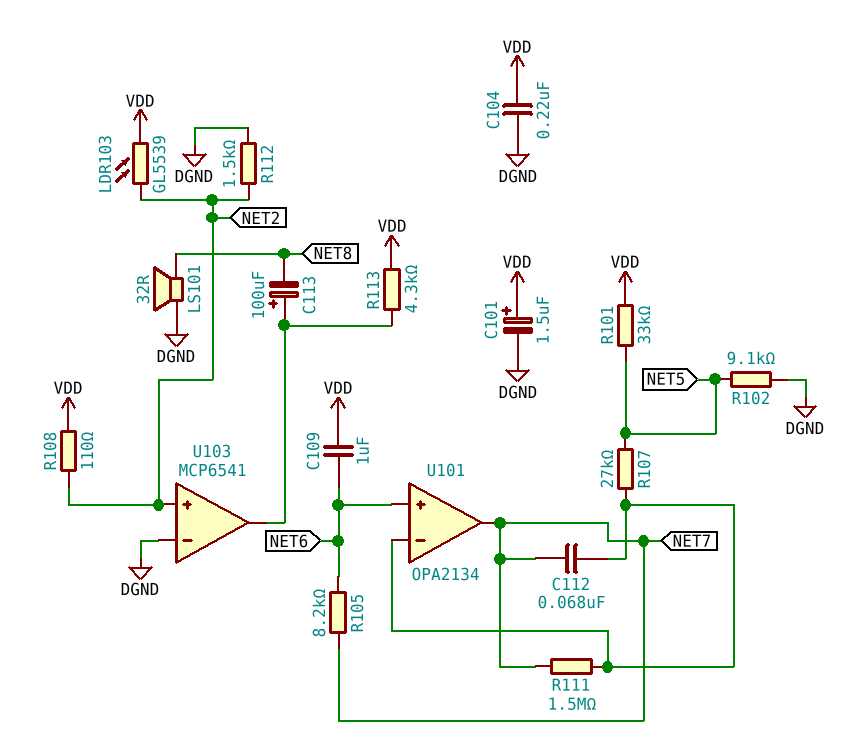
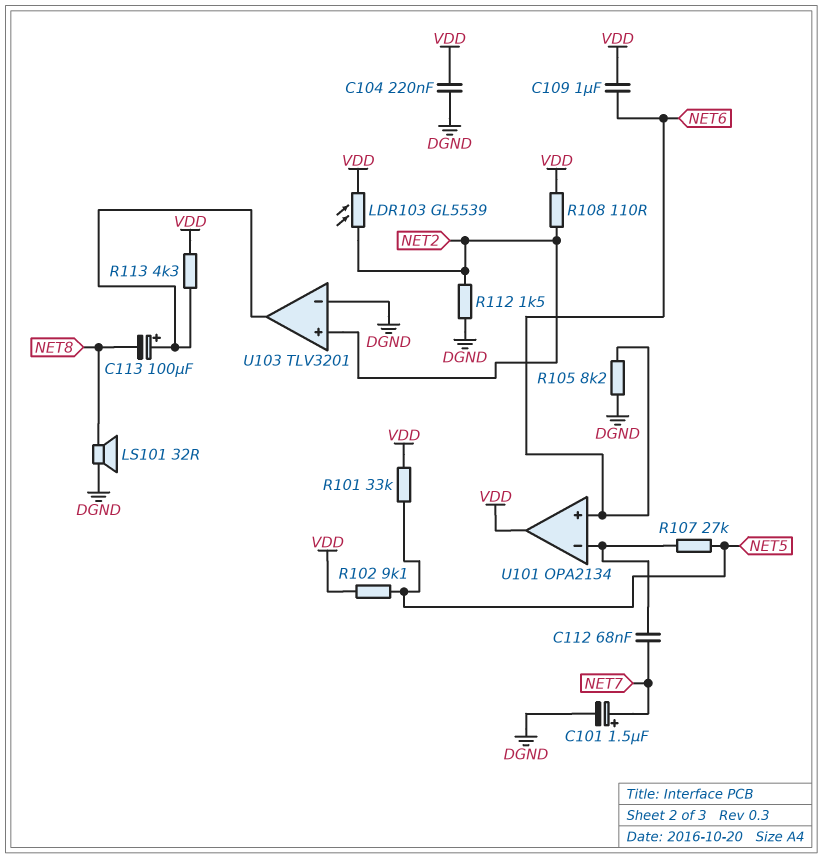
C101: 1.5uF (plus VDD, minus DGND) -> 1.5uF (plus NET7, minus DGND)
R102: 9.1k (DGND, NET5) -> 9.1k (NET5, VDD)
R105: 8.2k (NET6, NET7) -> 8.2k (DGND, NET6)
R111: 1.5M (NET7, U101/in-) -> none
U101 pin out: NET7 -> VDD
U103: MCP6541 -> TLV3201

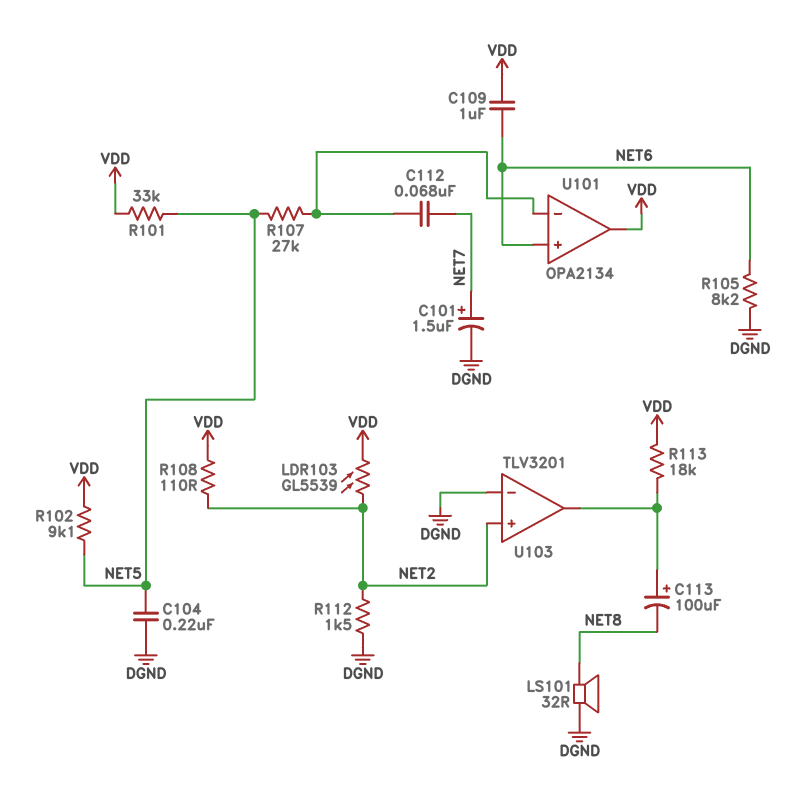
C104: 220nF (DGND, VDD) -> 220nF (DGND, NET5)
R113: 4.3k (U103/out, VDD) -> 18k (U103/out, VDD)

